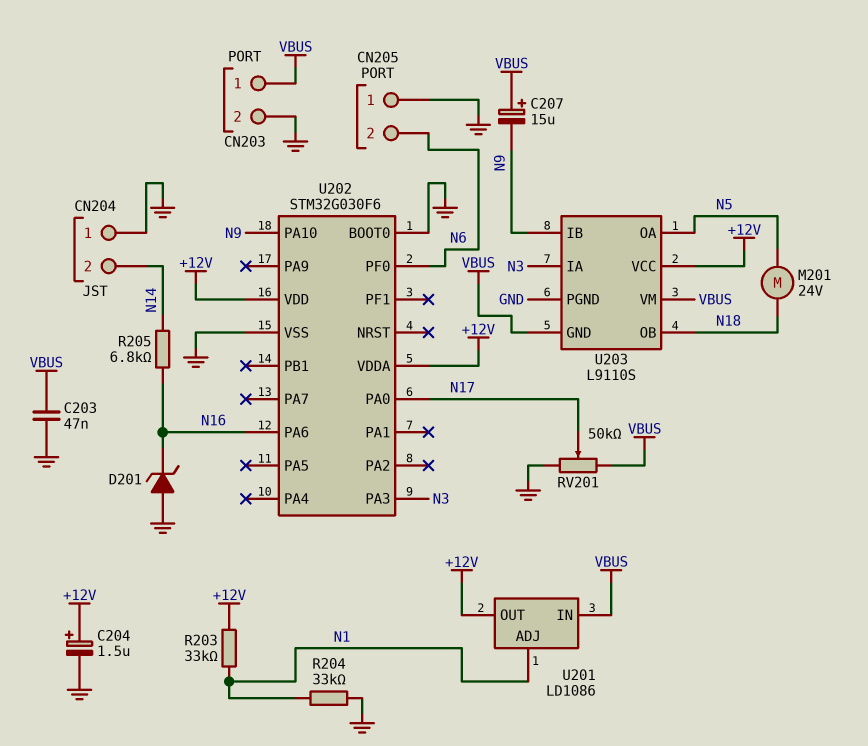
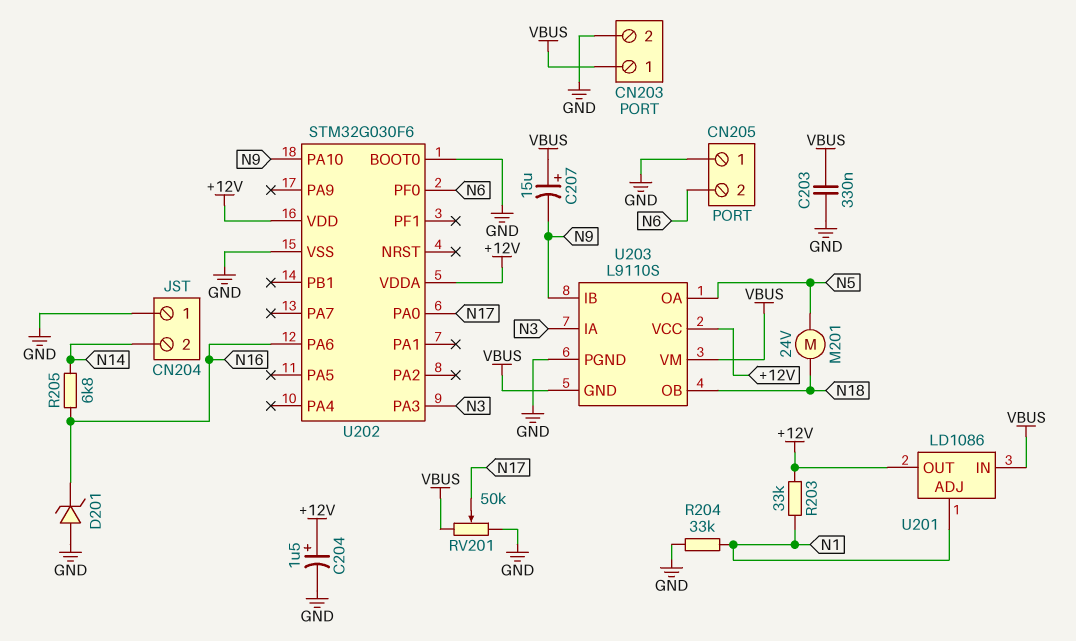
C203: 47nF (GND, VBUS) -> 330nF (GND, VBUS)

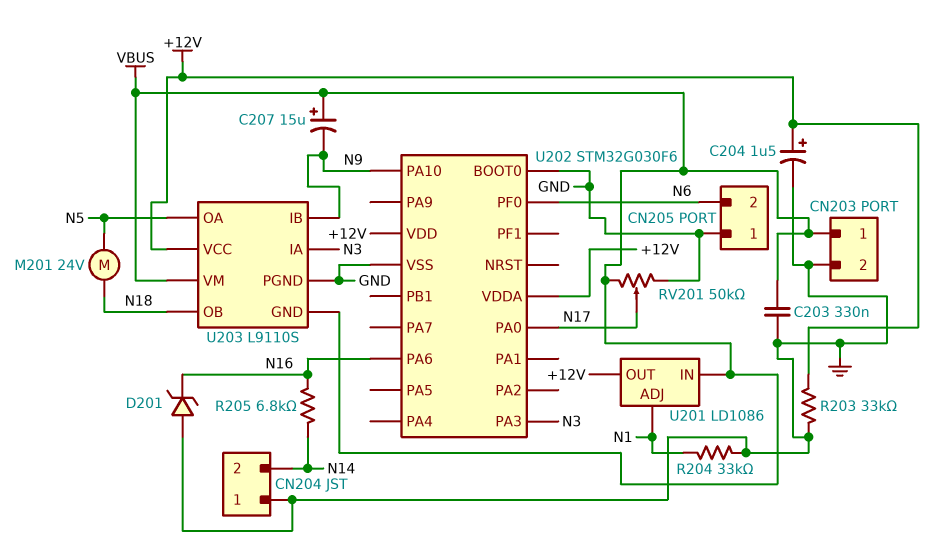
R203: 33k (+12V, N1) -> 33k (+12V, GND)

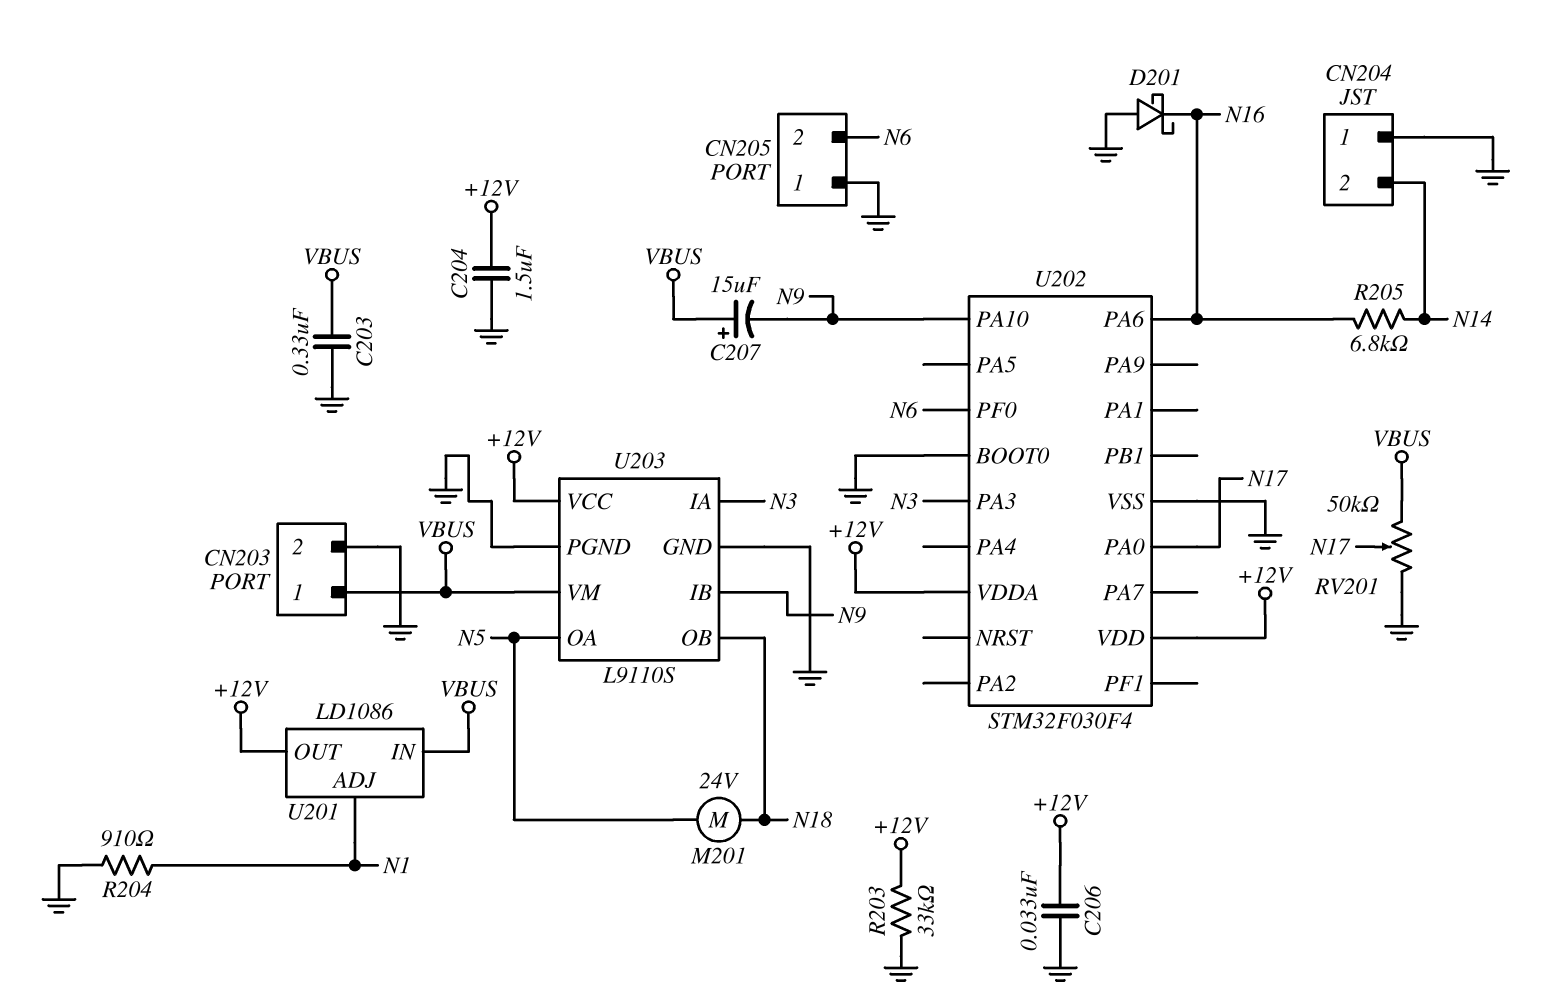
C204: 1.5uF (plus +12V, minus GND) -> 1.5uF (+12V, GND)
C206: none -> 33nF (+12V, GND)
D201: zener (A GND, K N16) -> schottky (A GND, K N16)
R204: 33k (GND, N1) -> 910 (GND, N1)
U202: STM32G030F6 -> STM32F030F4
U203 pin GND: VBUS -> GND

